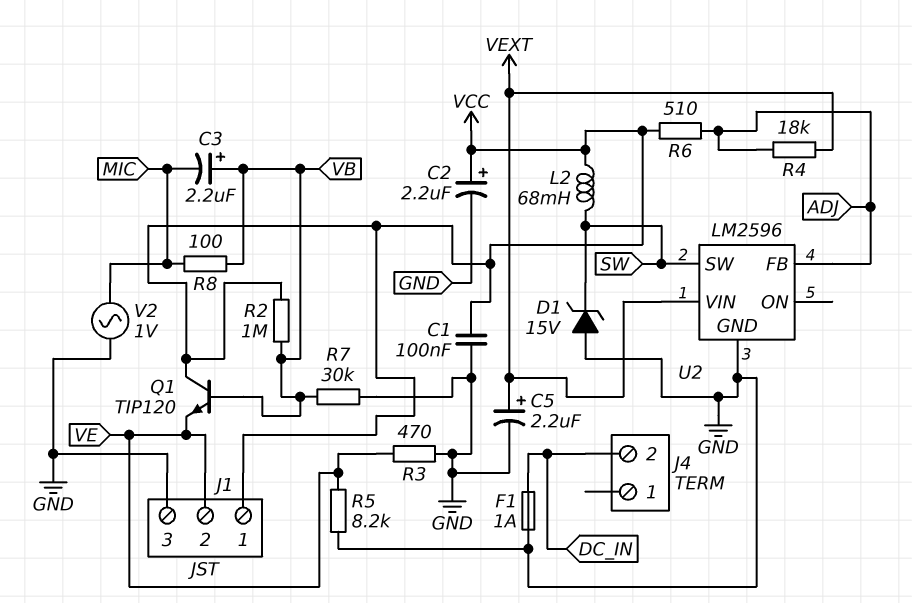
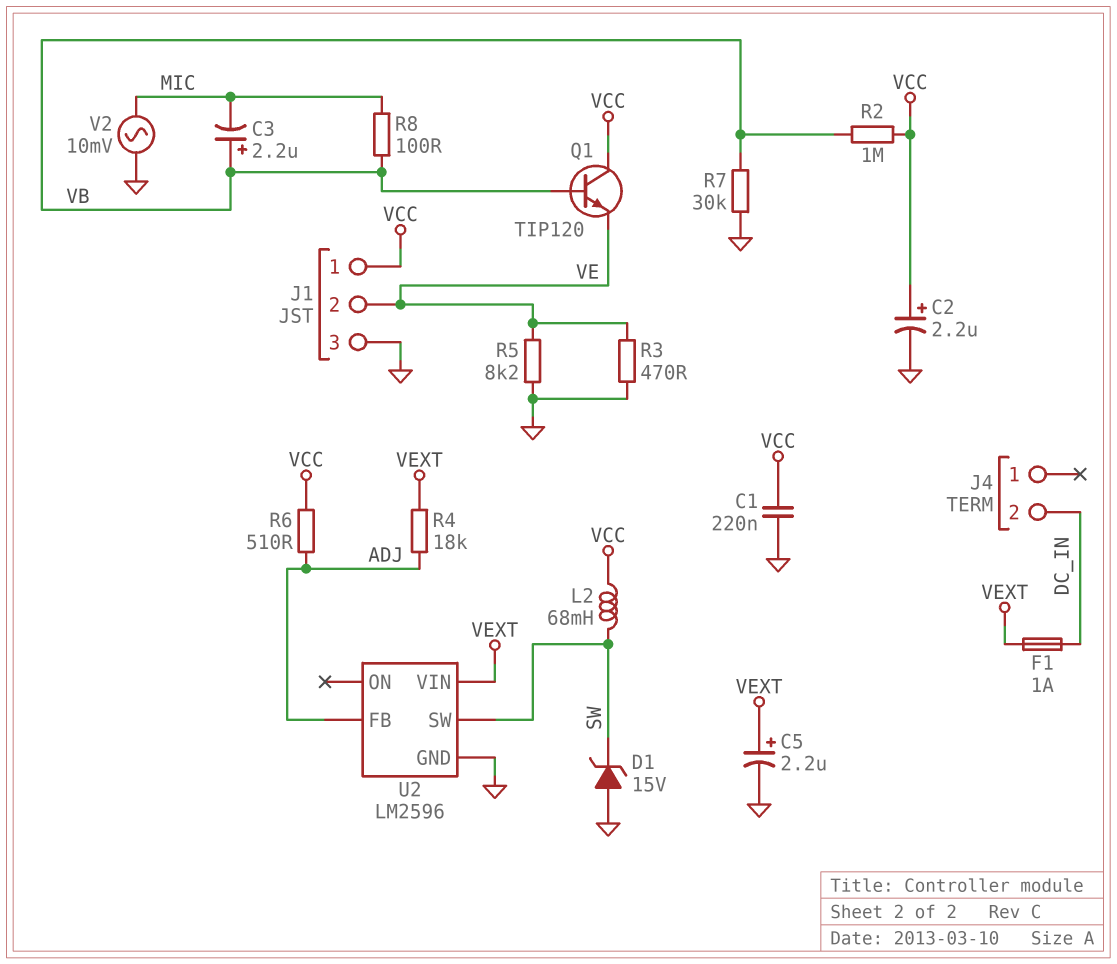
C1: 100nF (GND, VCC) -> 220nF (GND, VCC)
F1: 1A (DC_IN, GND) -> 1A (DC_IN, VEXT)
V2: AC 1V (GND, MIC) -> AC 10mV (GND, MIC)

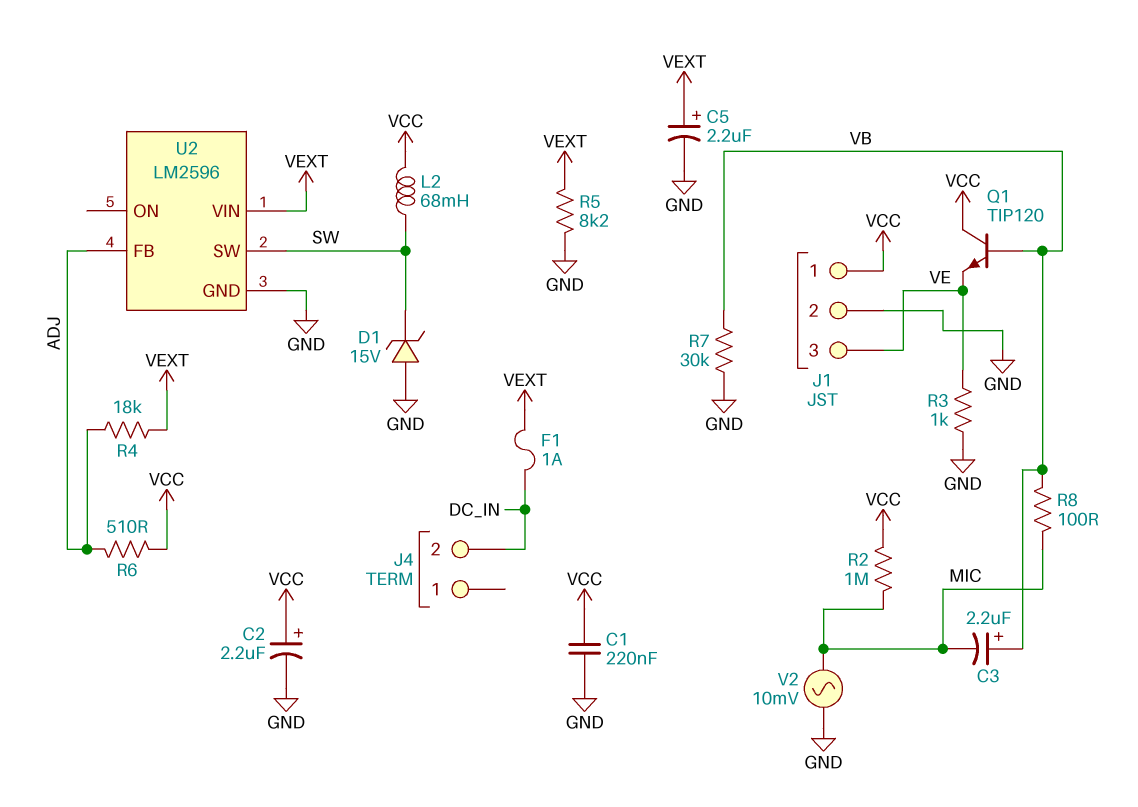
J1 pin 2: VE -> GND
J1 pin 3: GND -> VE
R2: 1M (VB, VCC) -> 1M (MIC, VCC)
R3: 470 (GND, VE) -> 1k (GND, VE)
R5: 8.2k (GND, VE) -> 8.2k (GND, VEXT)

